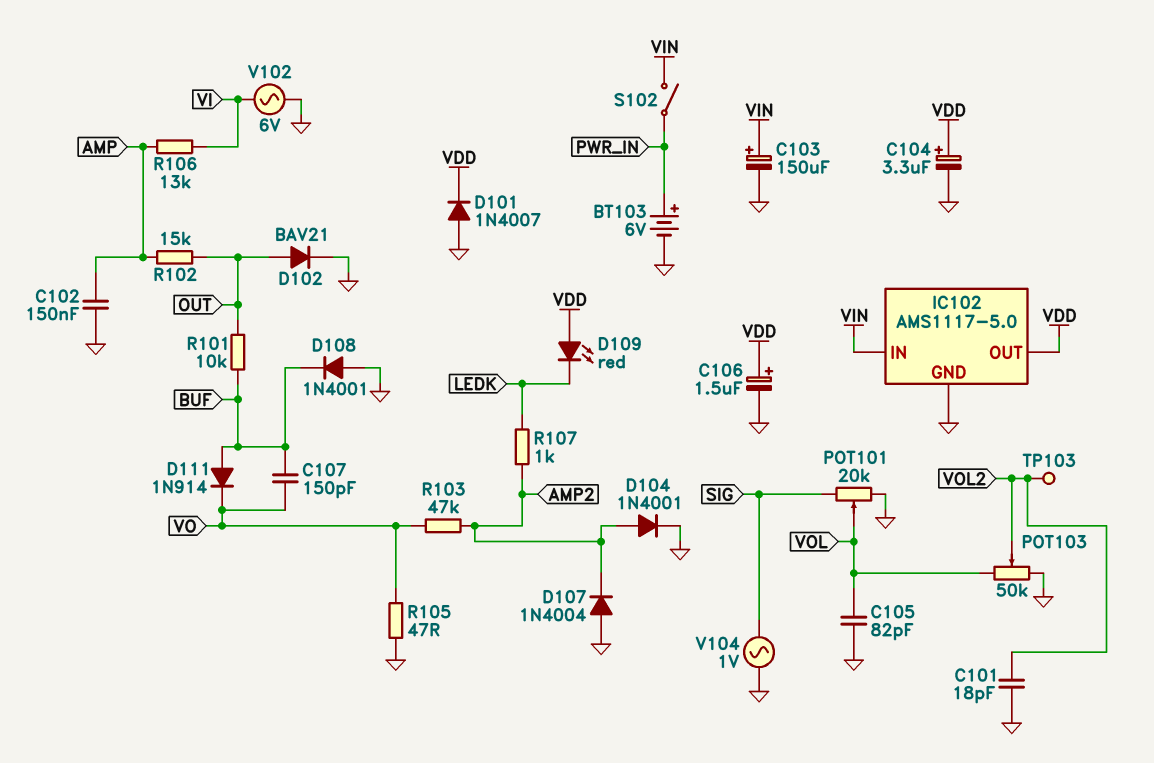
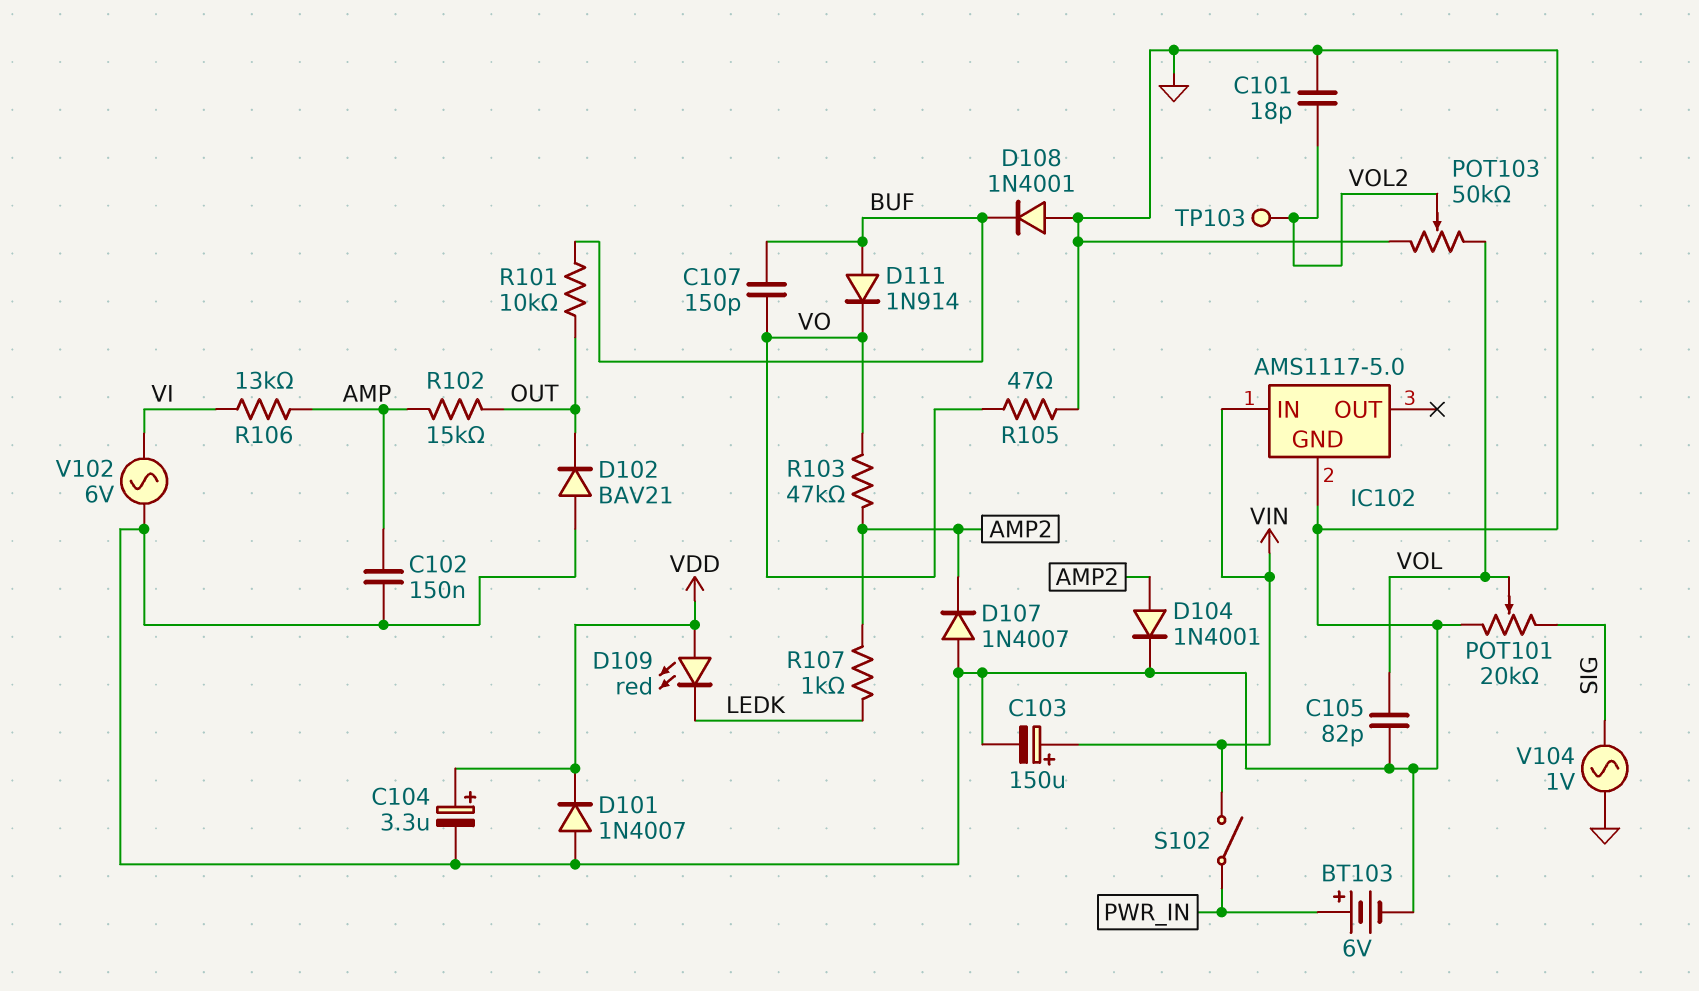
C106: 1.5uF (plus VDD, minus GND) -> none
D102: diode BAV21 (A OUT, K GND) -> diode BAV21 (A GND, K OUT)
D107: diode 1N4004 (A GND, K AMP2) -> diode 1N4007 (A GND, K AMP2)
IC102 pin OUT: VDD -> none

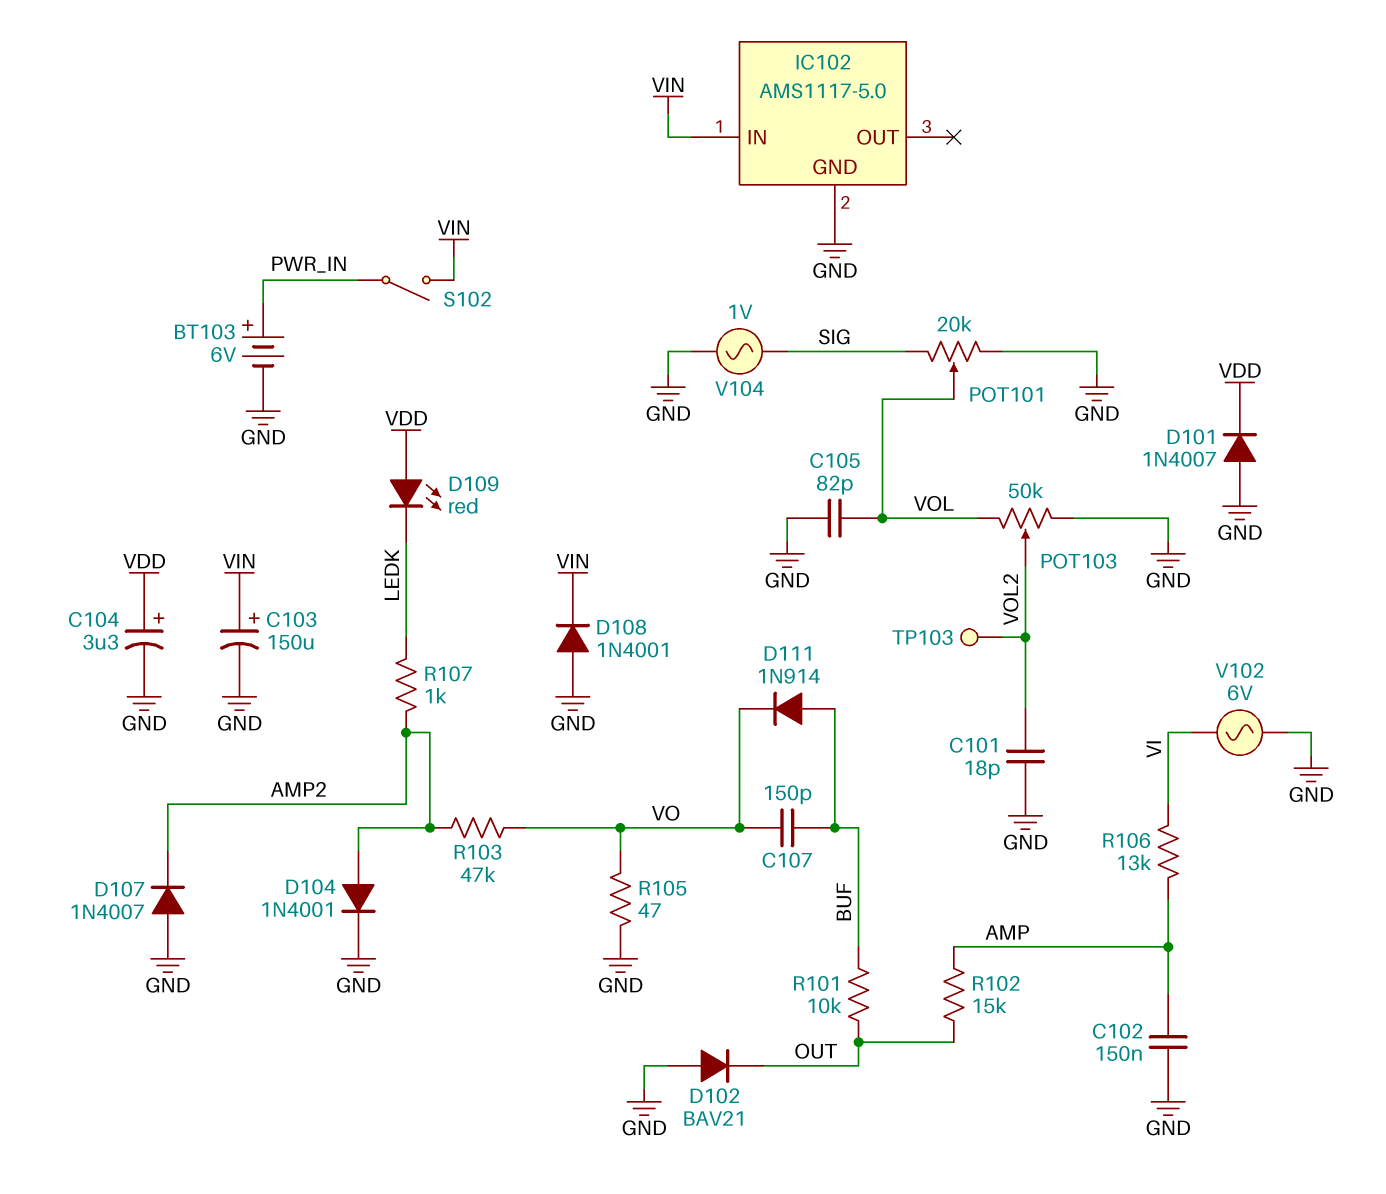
D108: diode 1N4001 (A GND, K BUF) -> diode 1N4001 (A GND, K VIN)

